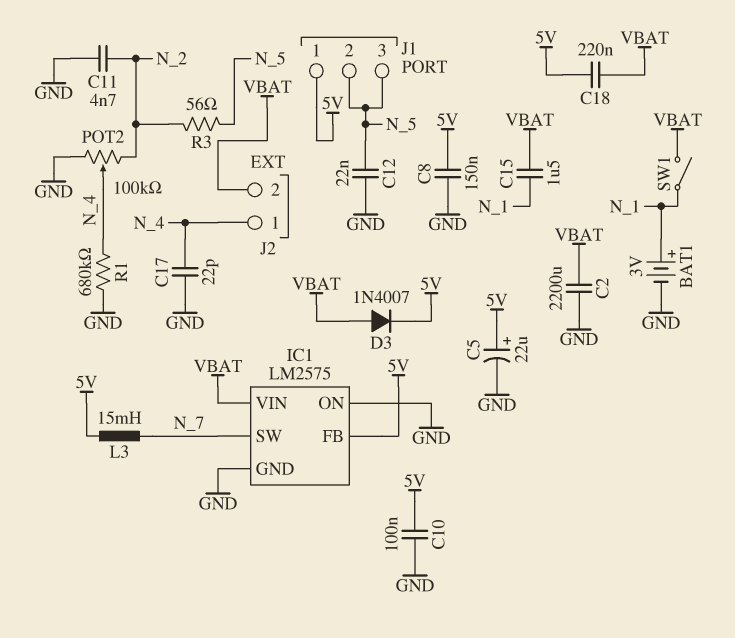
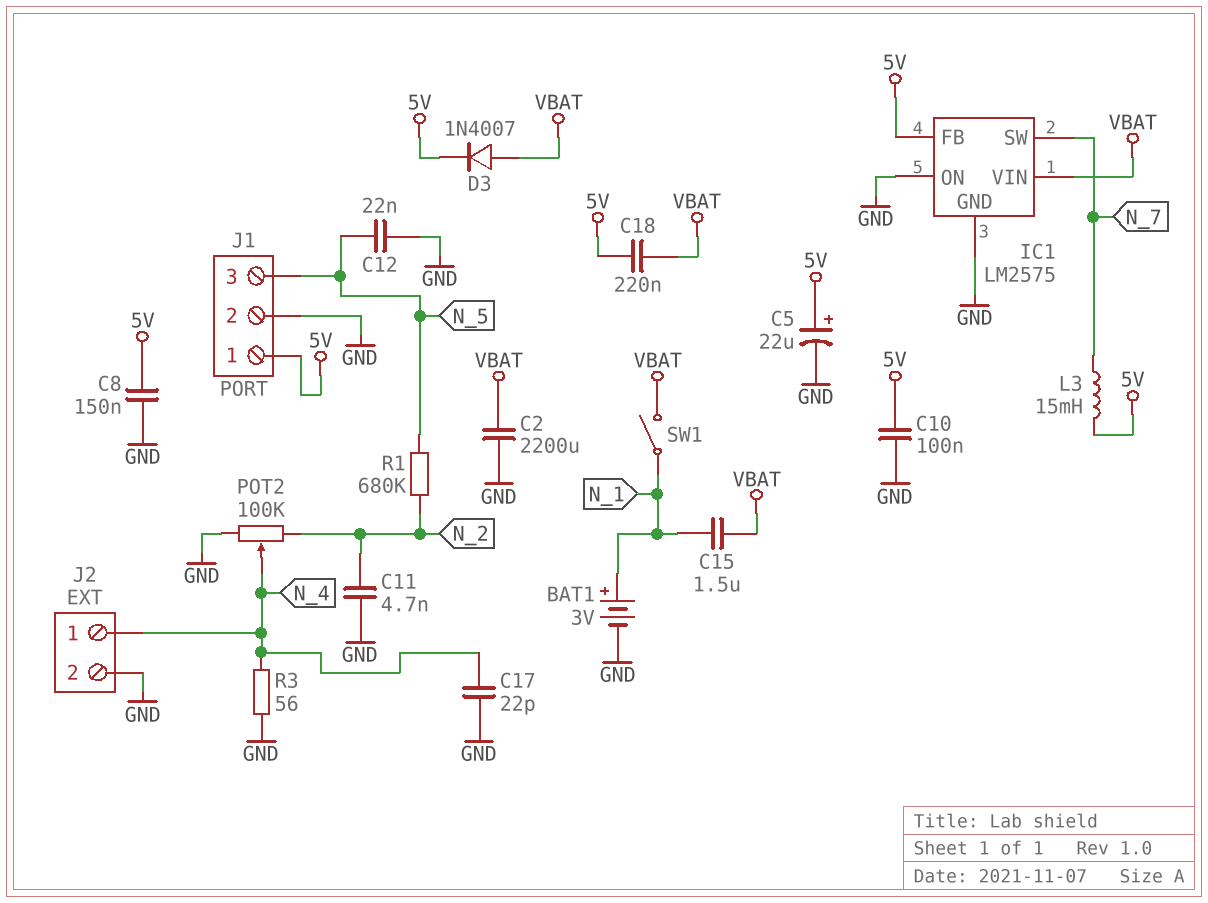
J1 pin 2: N_5 -> GND
J2 pin 2: VBAT -> GND
R1: 680k (GND, N_4) -> 680k (N_2, N_5)
R3: 56 (N_2, N_5) -> 56 (GND, N_4)

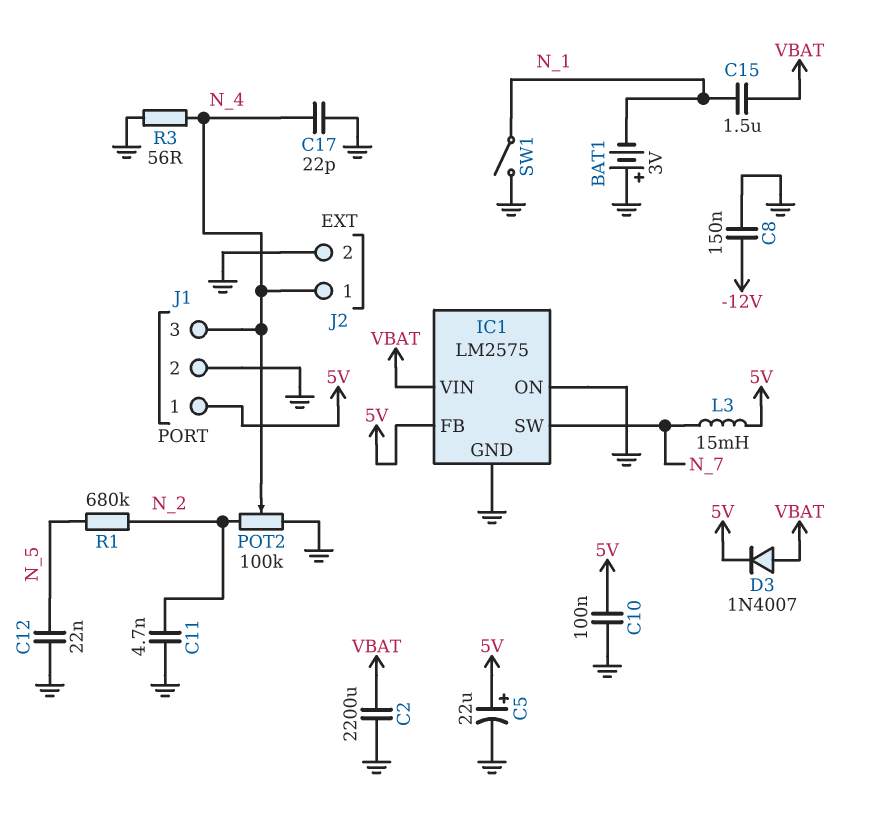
BAT1: 3V (plus N_1, minus GND) -> 3V (plus GND, minus N_1)
C8: 150nF (5V, GND) -> 150nF (-12V, GND)
C18: 220nF (5V, VBAT) -> none
J1 pin 3: N_5 -> N_4
SW1: switch (N_1, VBAT) -> switch (GND, N_1)

